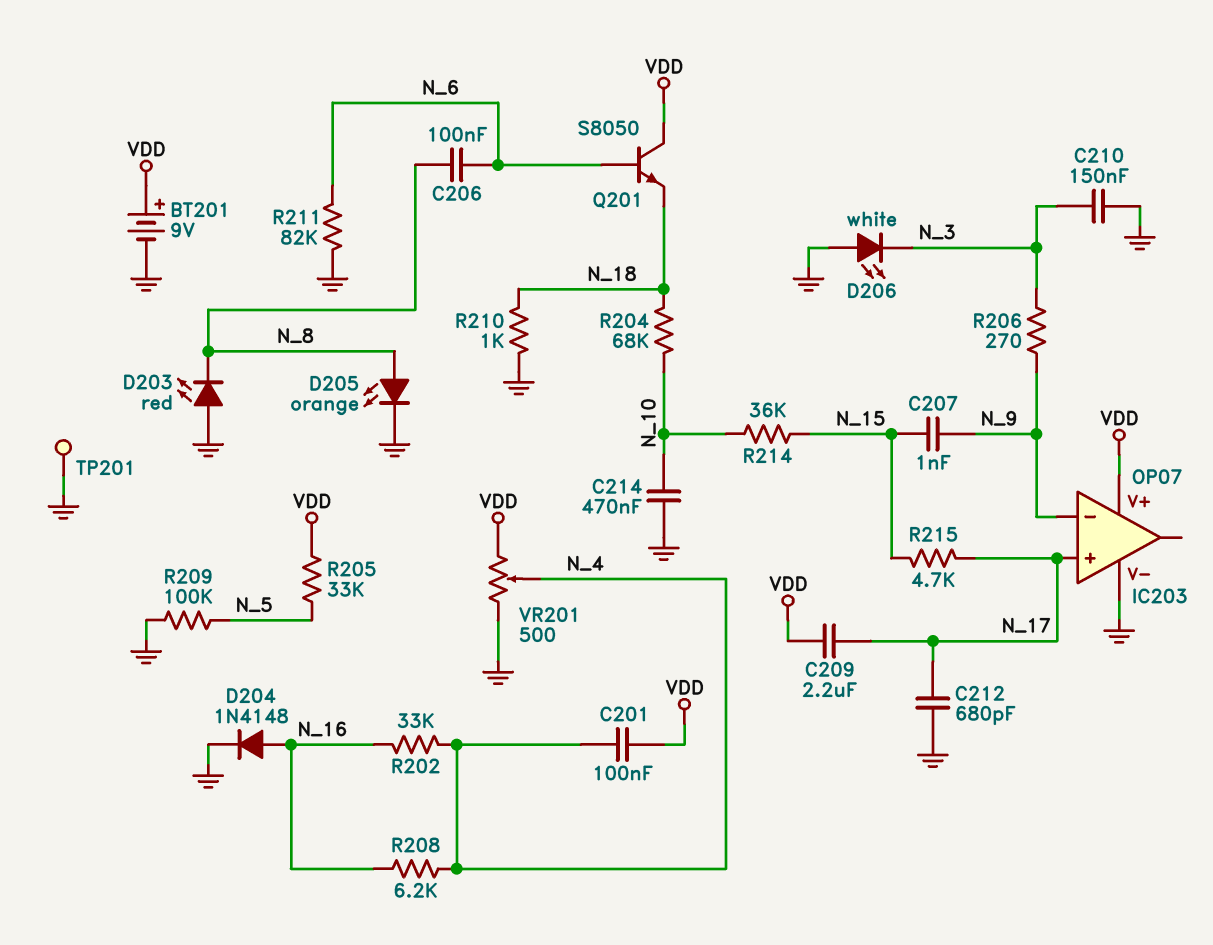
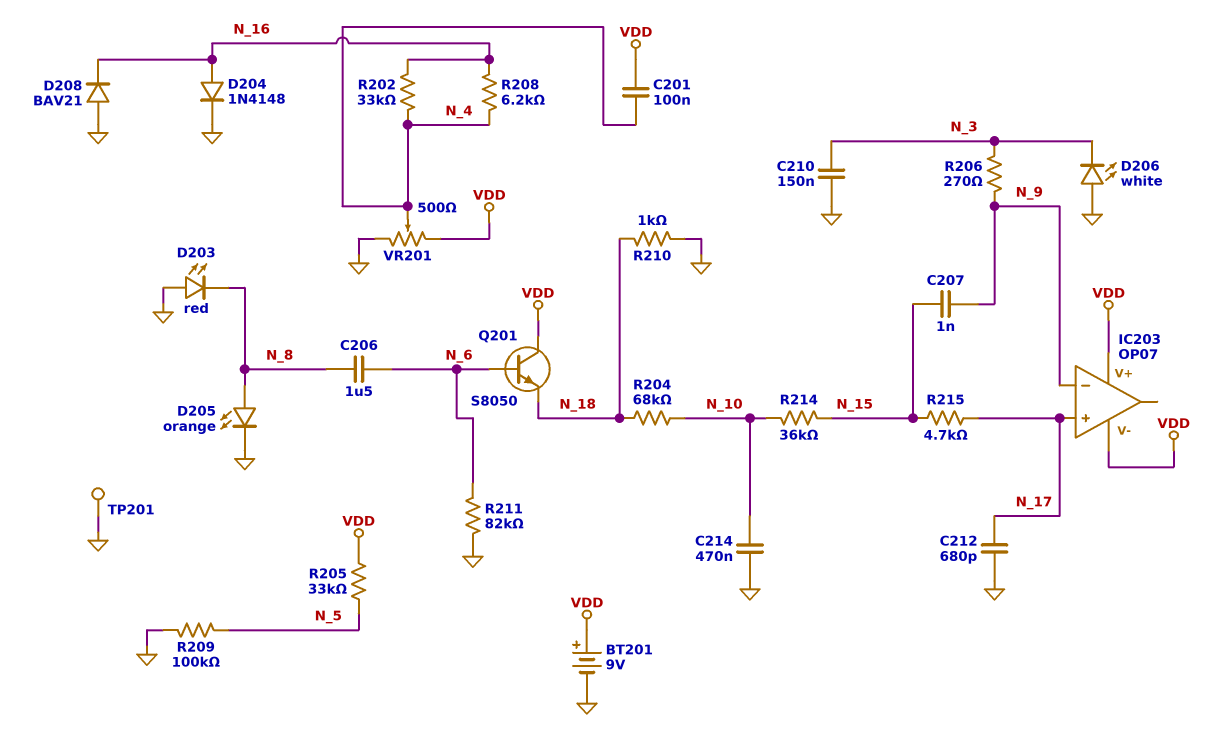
C206: 100nF (N_6, N_8) -> 1.5uF (N_6, N_8)
C209: 2.2uF (N_17, VDD) -> none
D208: none -> diode BAV21 (A GND, K N_16)
IC203 pin V-: GND -> VDD

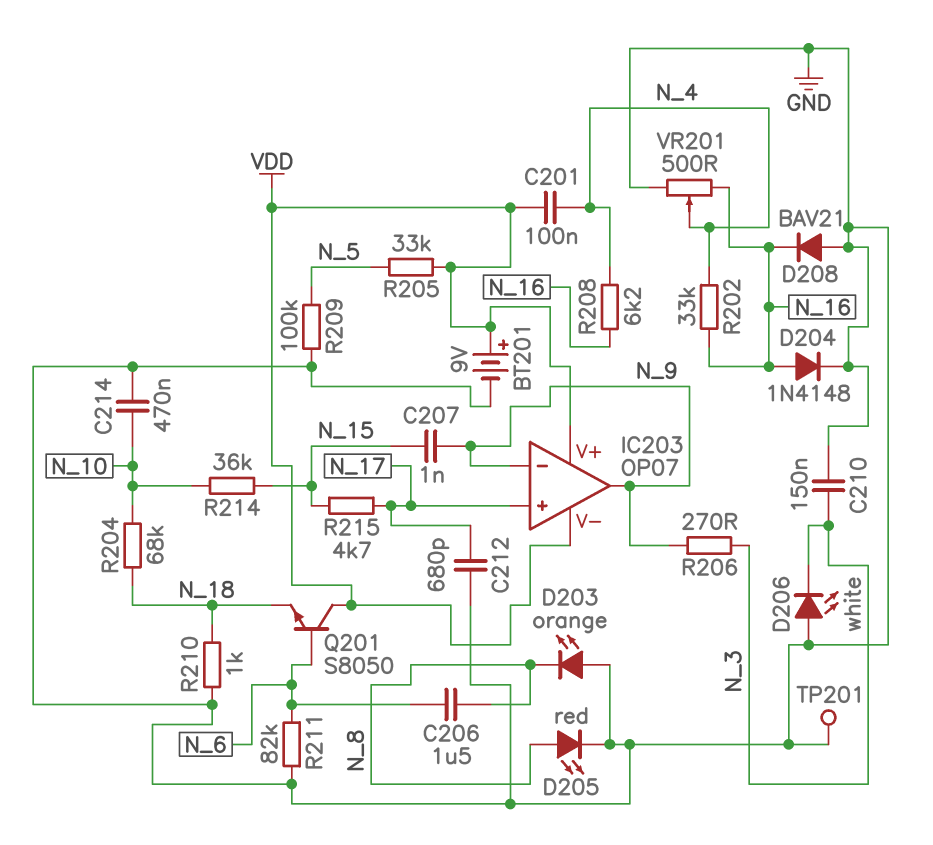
D203: LED red (A GND, K N_8) -> LED orange (A GND, K N_8)
D205: LED orange (A N_8, K GND) -> LED red (A N_8, K GND)
IC203 pin out: none -> N_9
VR201: 500 (GND, VDD, wiper N_4) -> 500 (GND, N_16, wiper N_4)

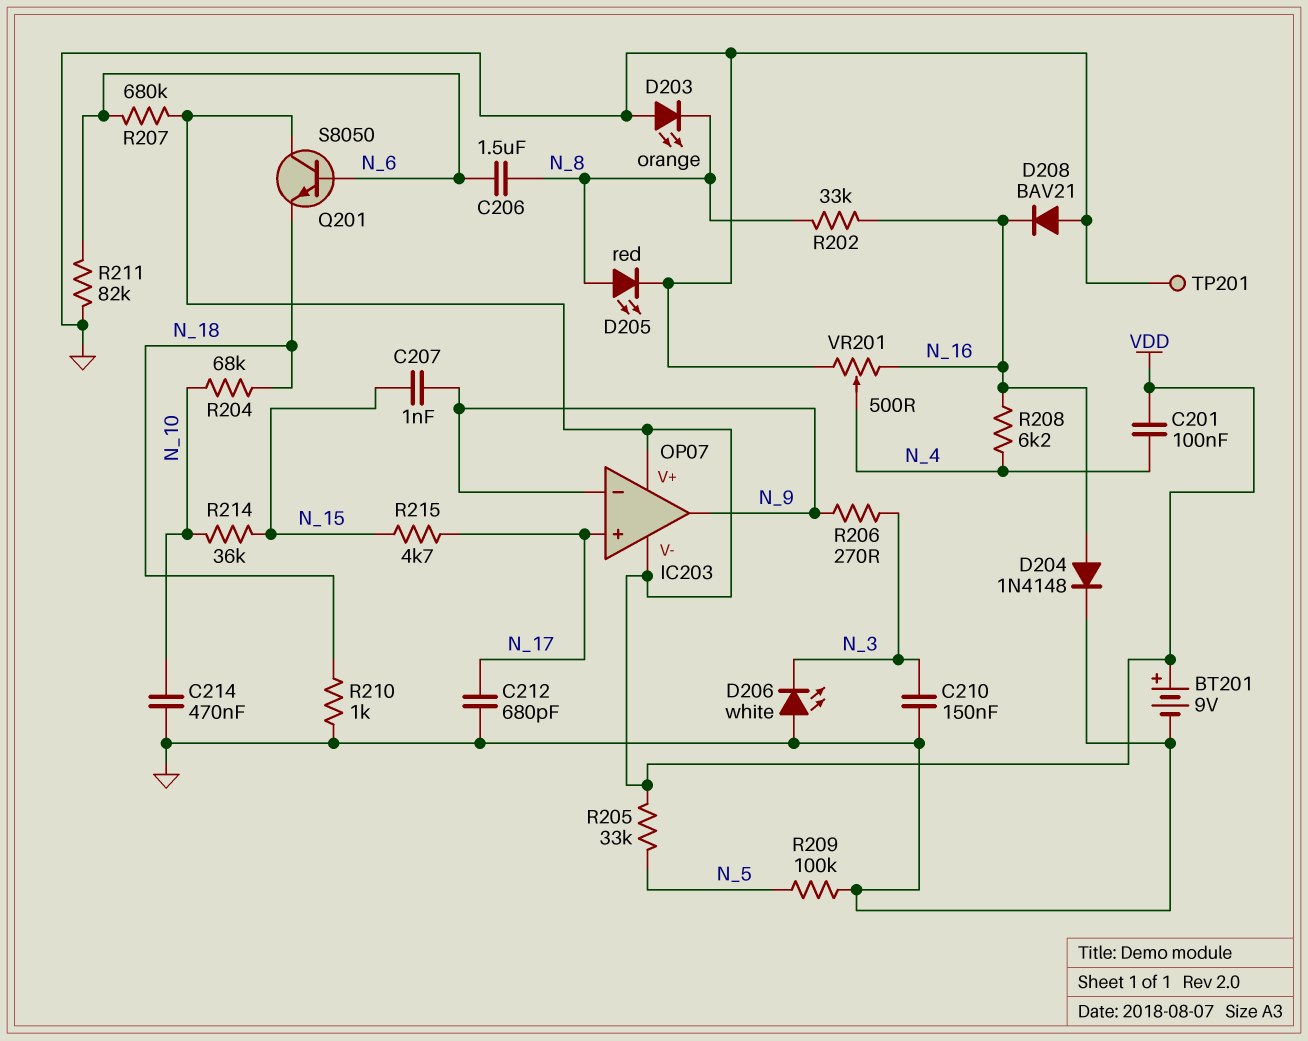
R202: 33k (N_4, N_16) -> 33k (N_8, N_16)
R207: none -> 680k (N_6, VDD)

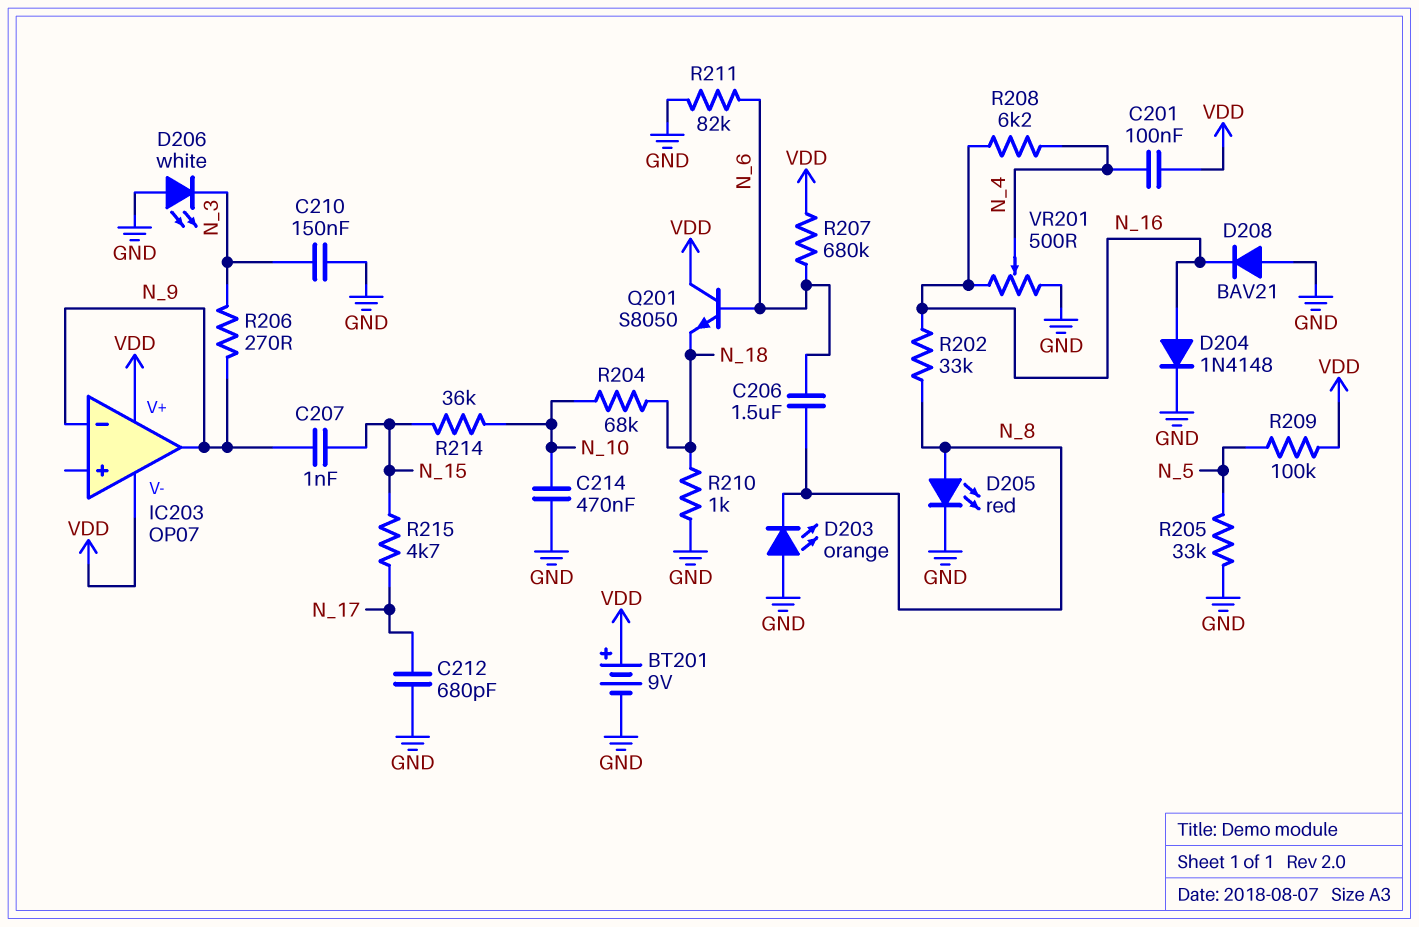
IC203 pin in+: N_17 -> none
R205: 33k (N_5, VDD) -> 33k (GND, N_5)
R209: 100k (GND, N_5) -> 100k (N_5, VDD)
TP201: test point (GND) -> none

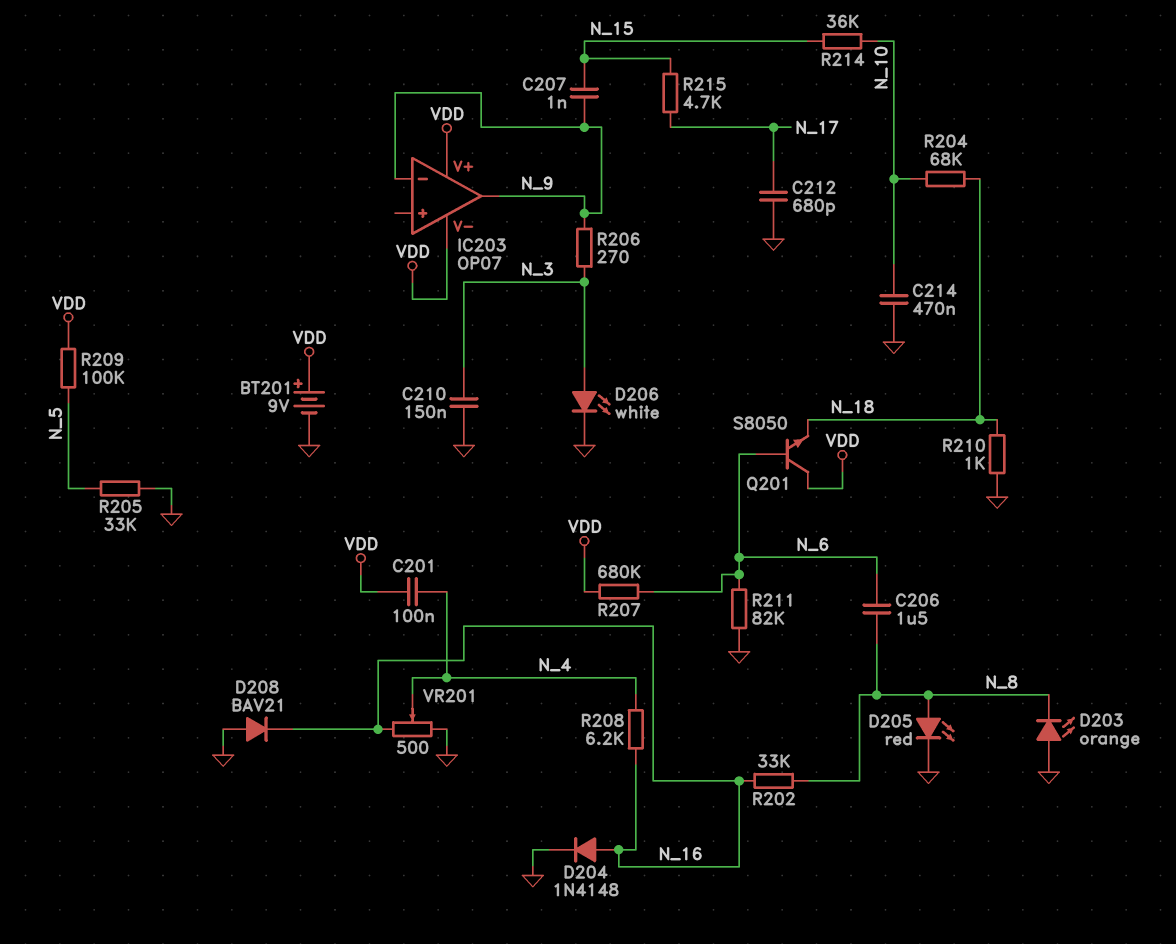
D206: LED white (A GND, K N_3) -> LED white (A N_3, K GND)

